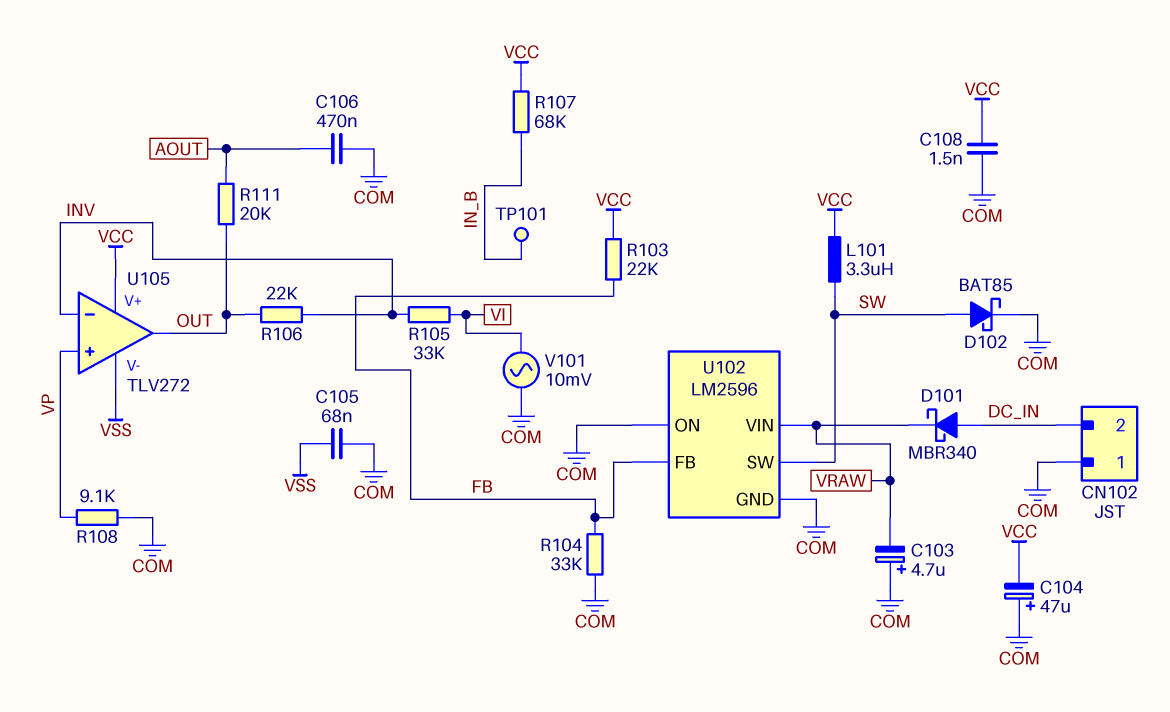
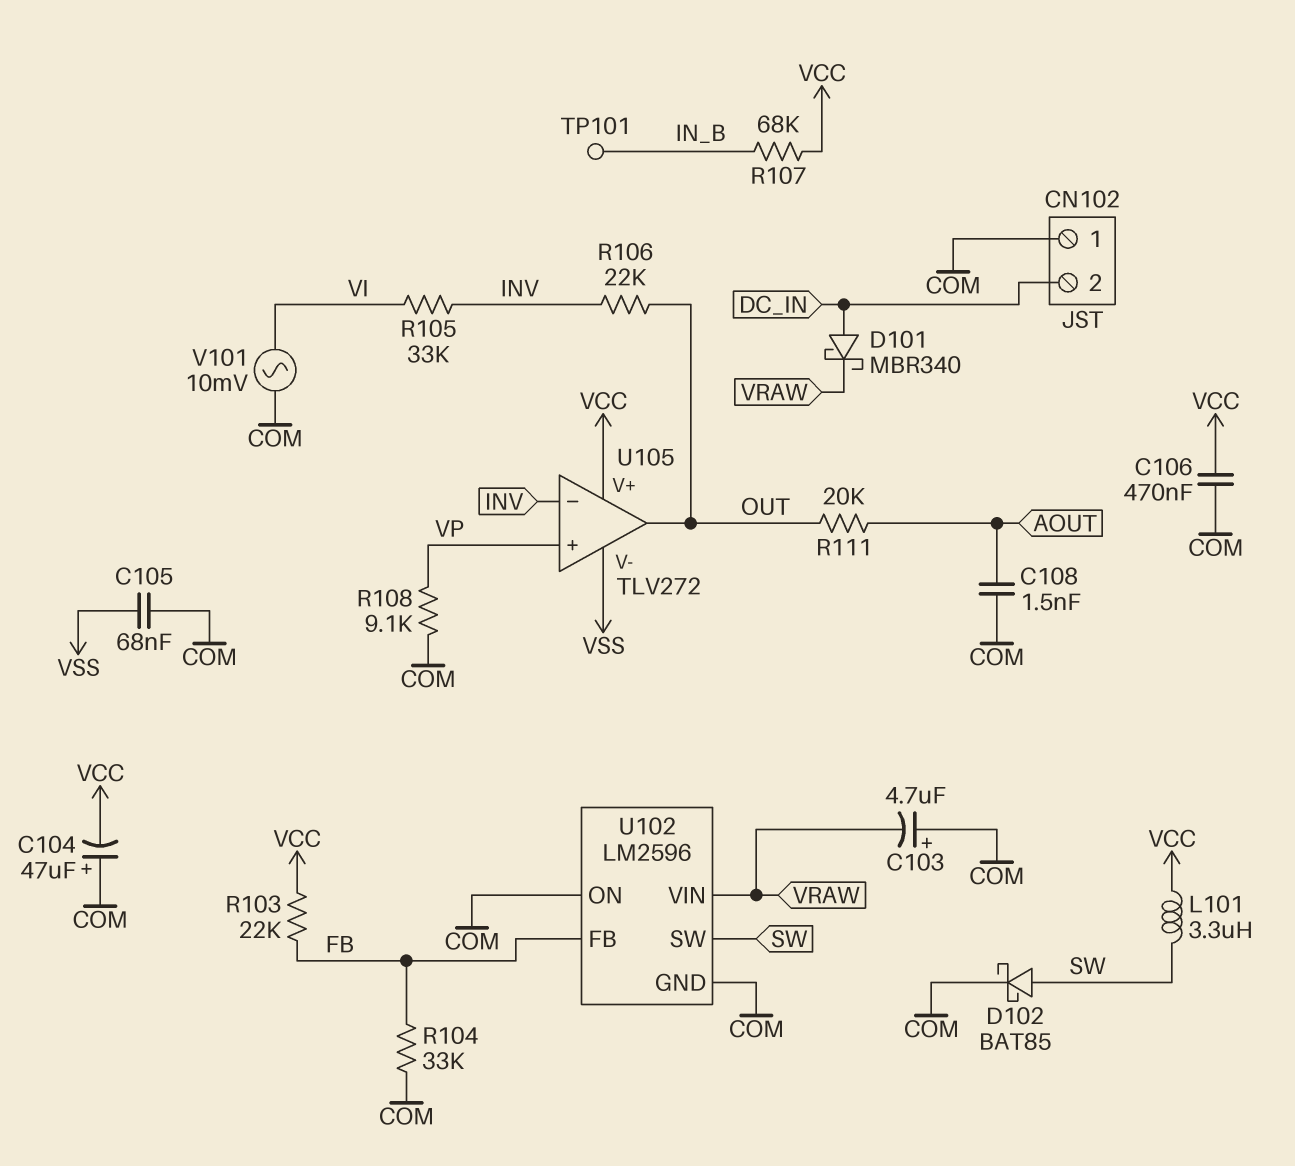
C106: 470nF (AOUT, COM) -> 470nF (COM, VCC)
C108: 1.5nF (COM, VCC) -> 1.5nF (AOUT, COM)

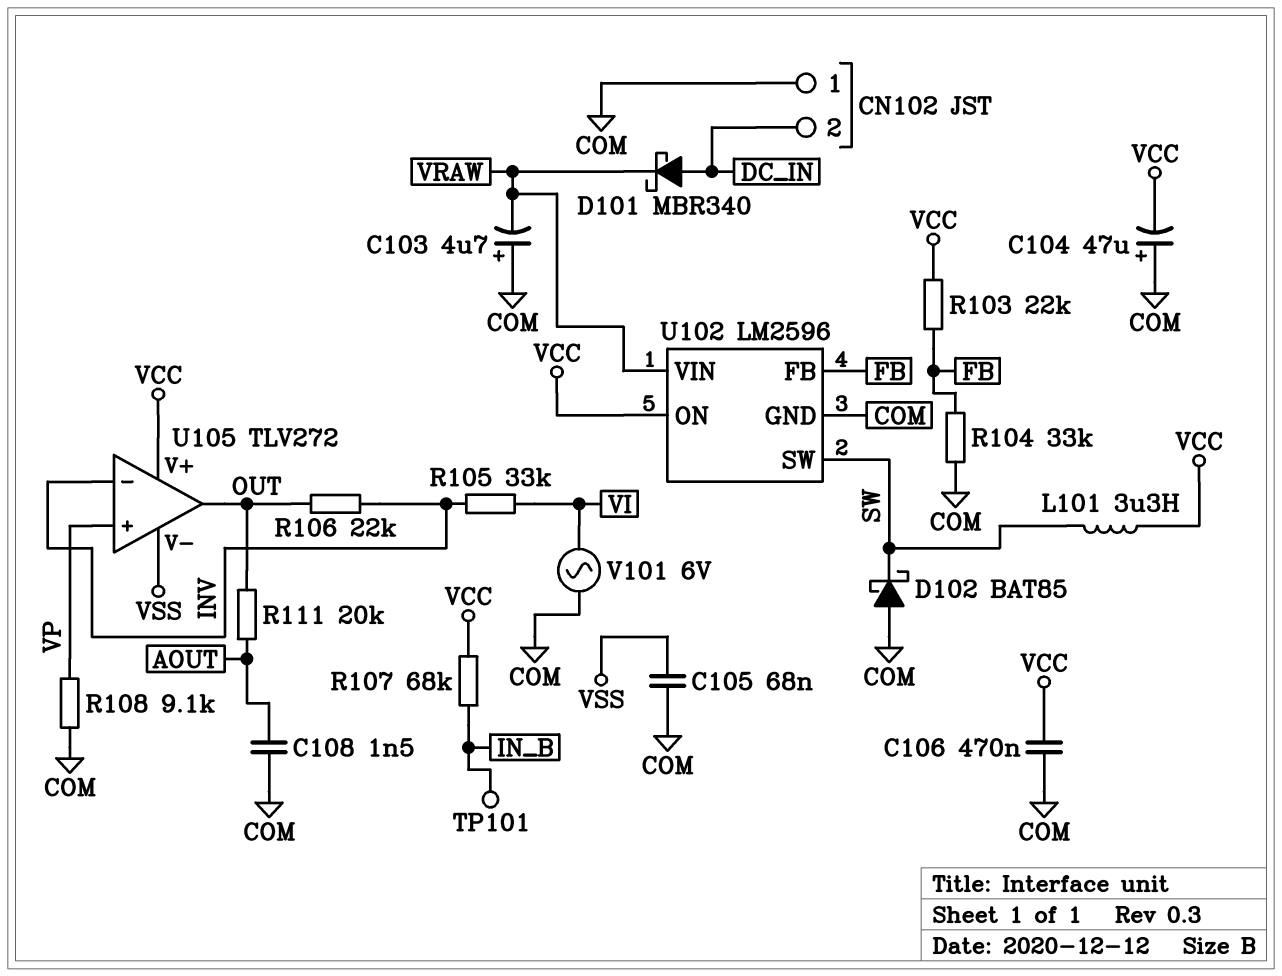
D102: schottky BAT85 (A SW, K COM) -> schottky BAT85 (A COM, K SW)
U102 pin ON: COM -> VCC
V101: AC 10mV (COM, VI) -> AC 6V (COM, VI)

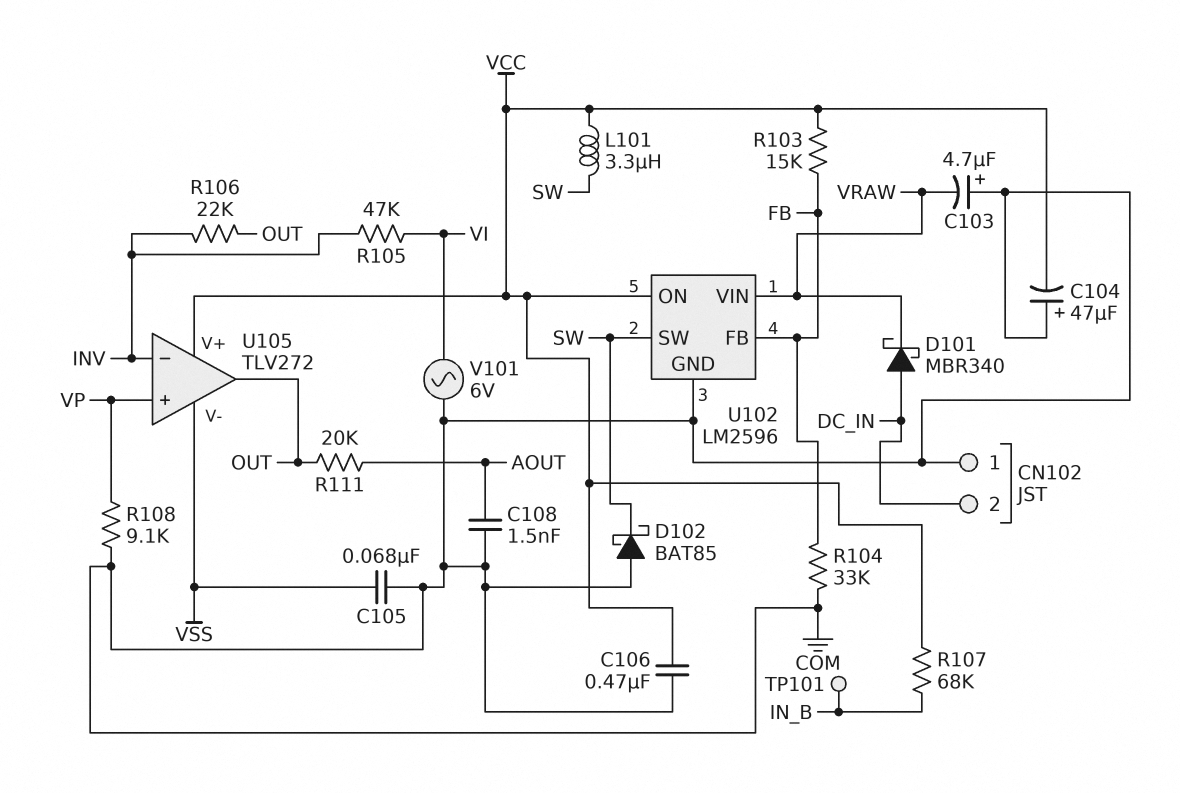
R103: 22k (FB, VCC) -> 15k (FB, VCC)
R105: 33k (INV, VI) -> 47k (INV, VI)

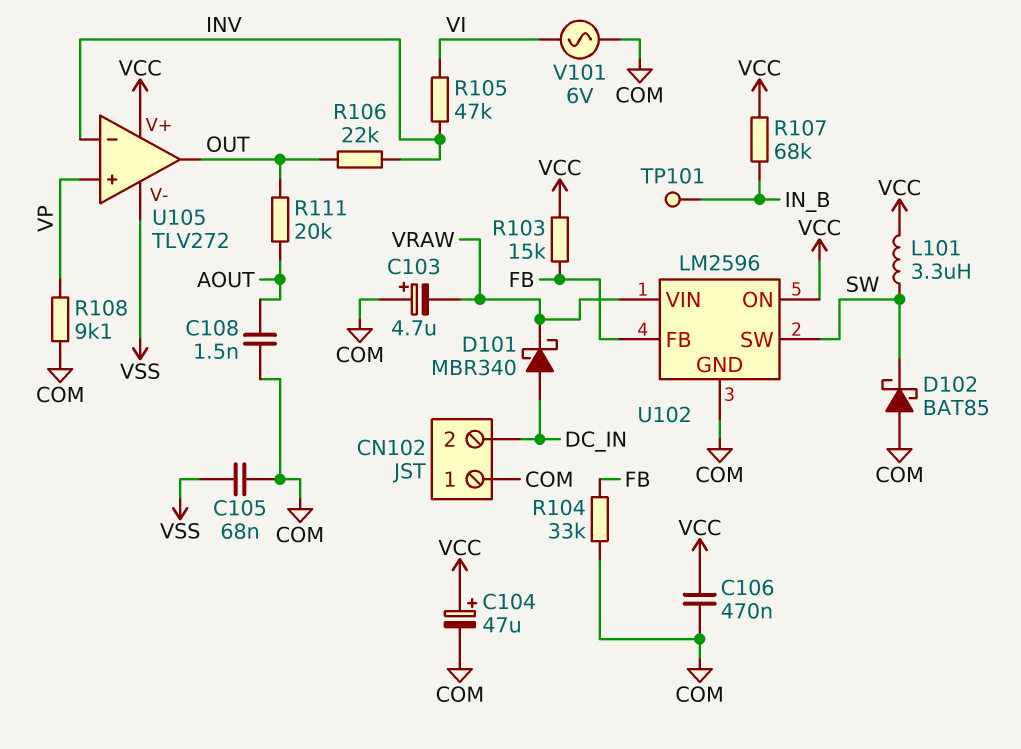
C104: 47uF (plus COM, minus VCC) -> 47uF (plus VCC, minus COM)

